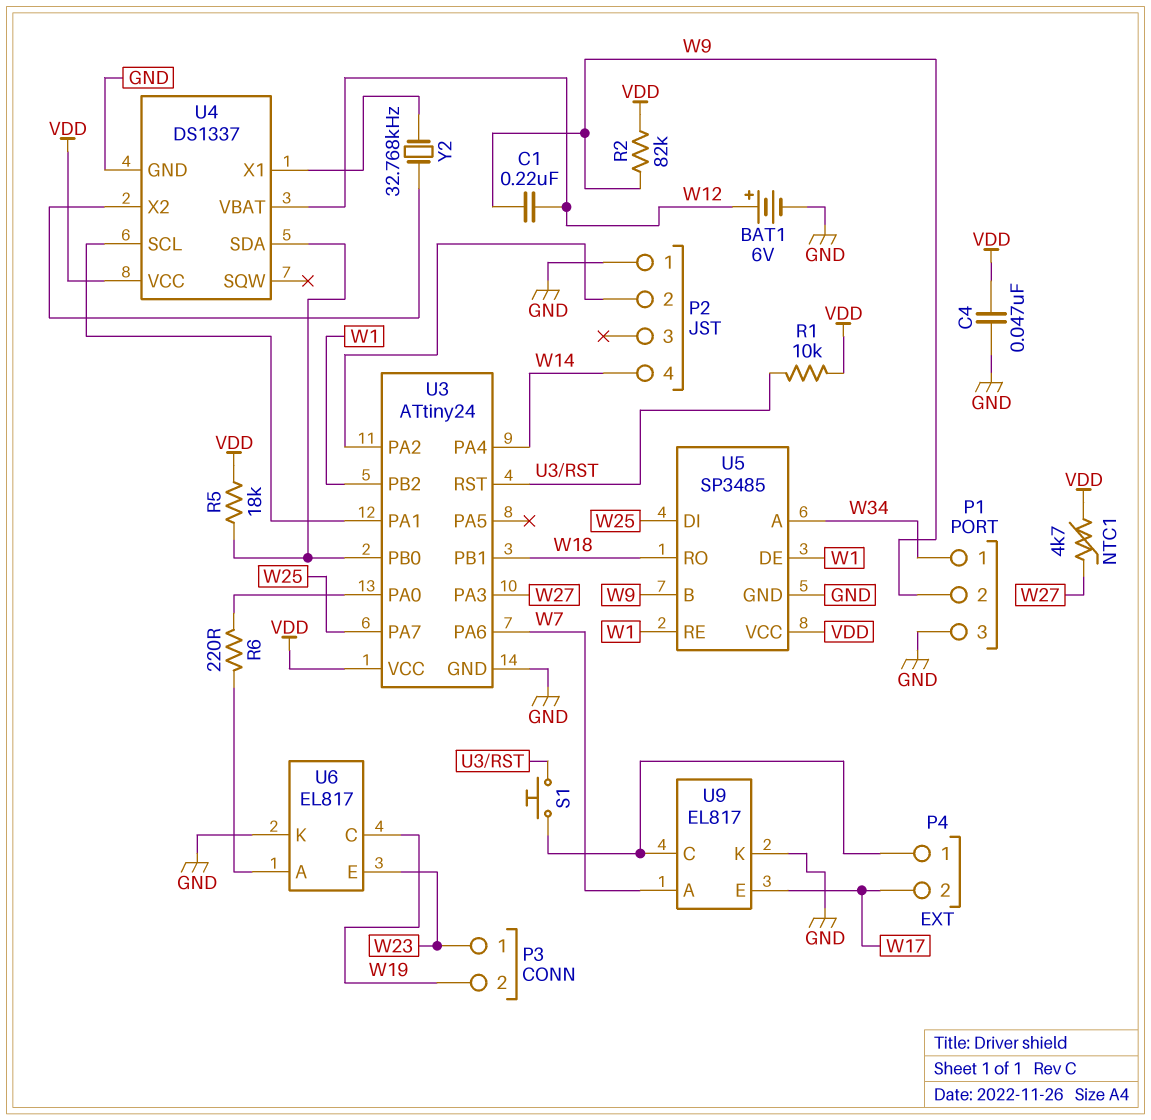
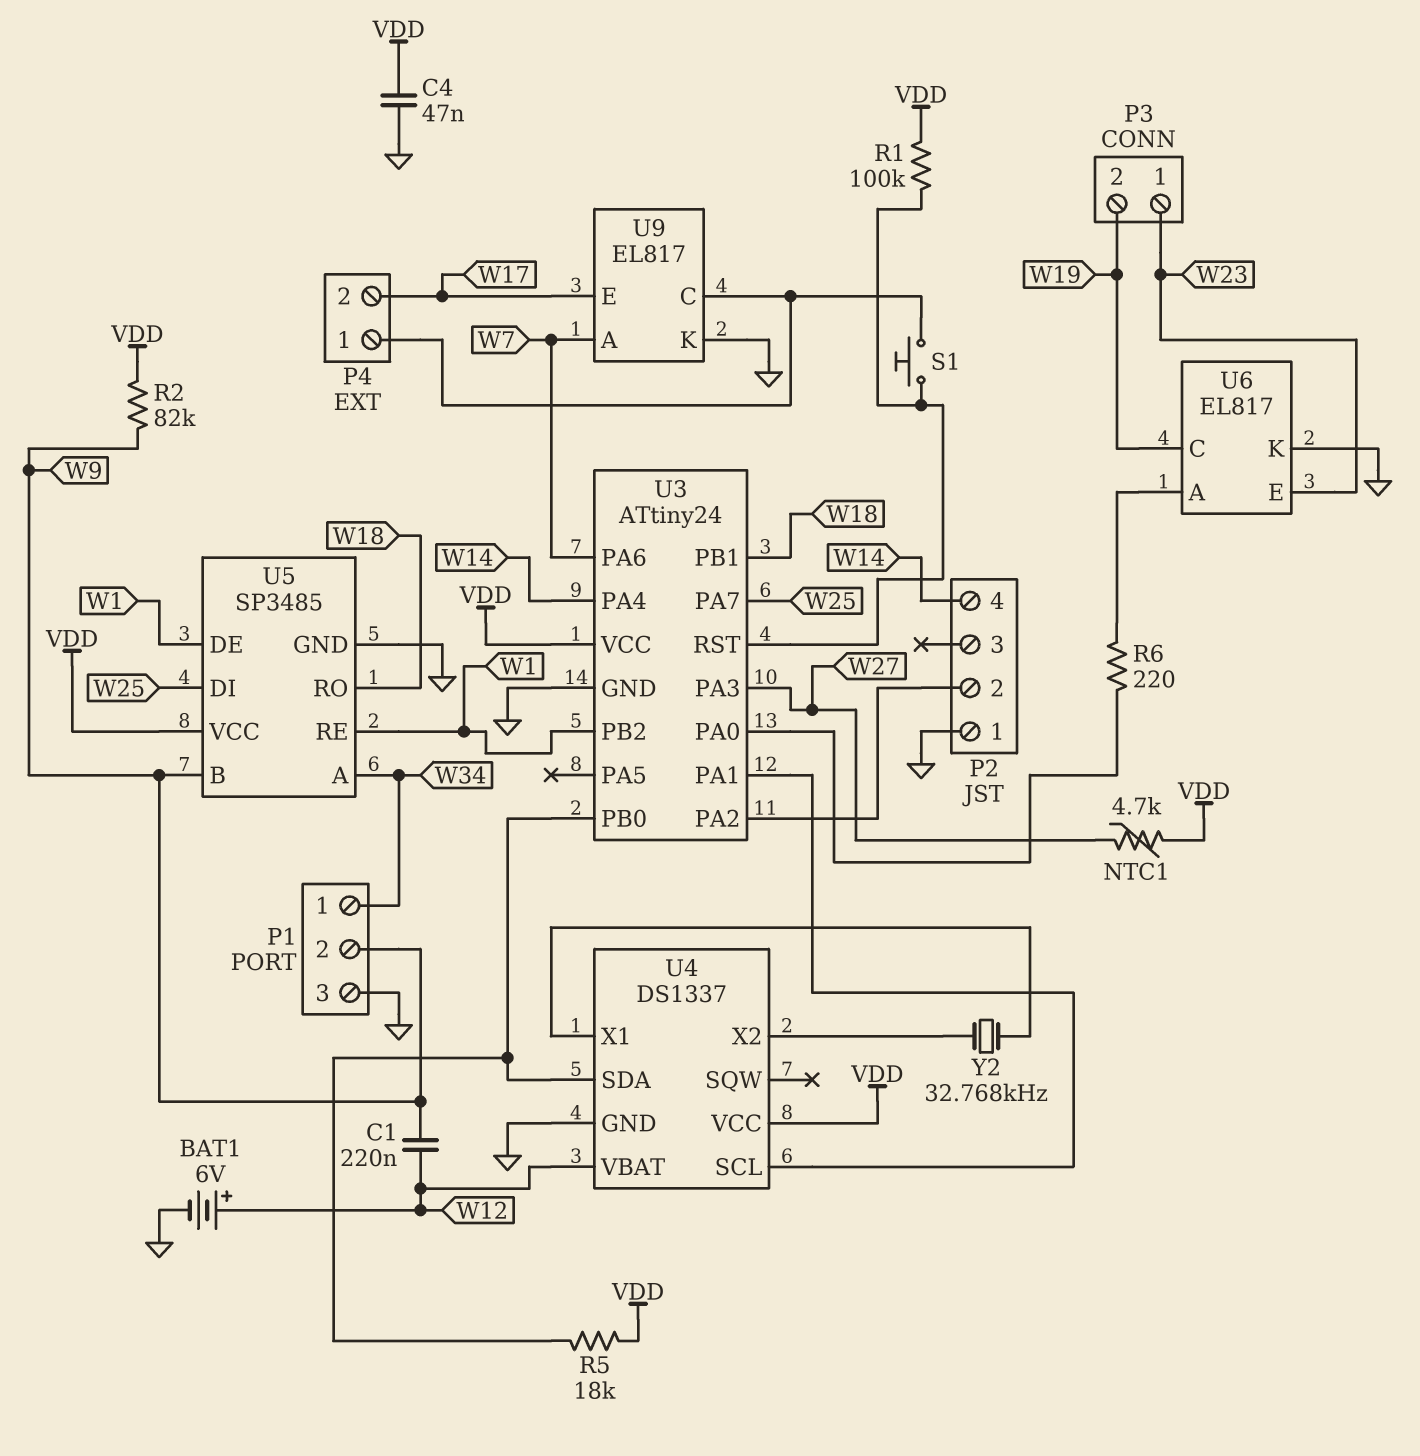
R1: 10k (U3/RST, VDD) -> 100k (U3/RST, VDD)

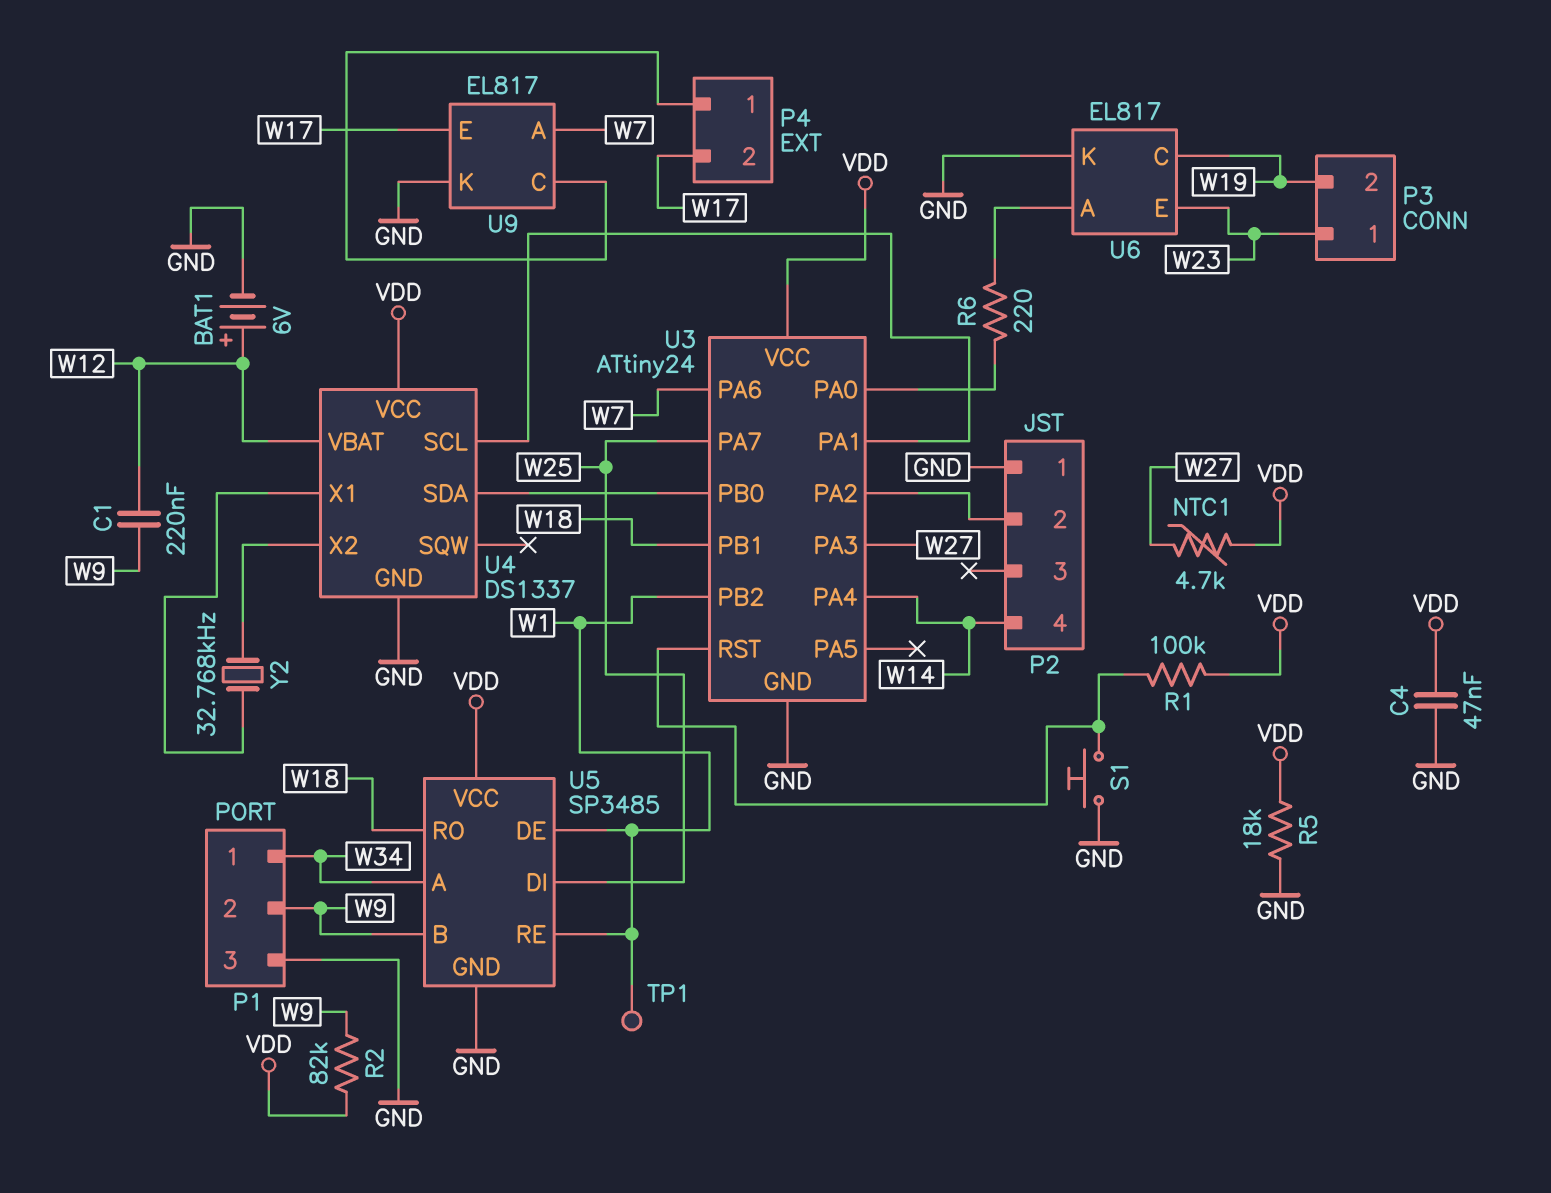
R5: 18k (U3/PB0, VDD) -> 18k (GND, VDD)
S1: button (P4/1, U3/RST) -> button (GND, U3/RST)
TP1: none -> test point (W1)

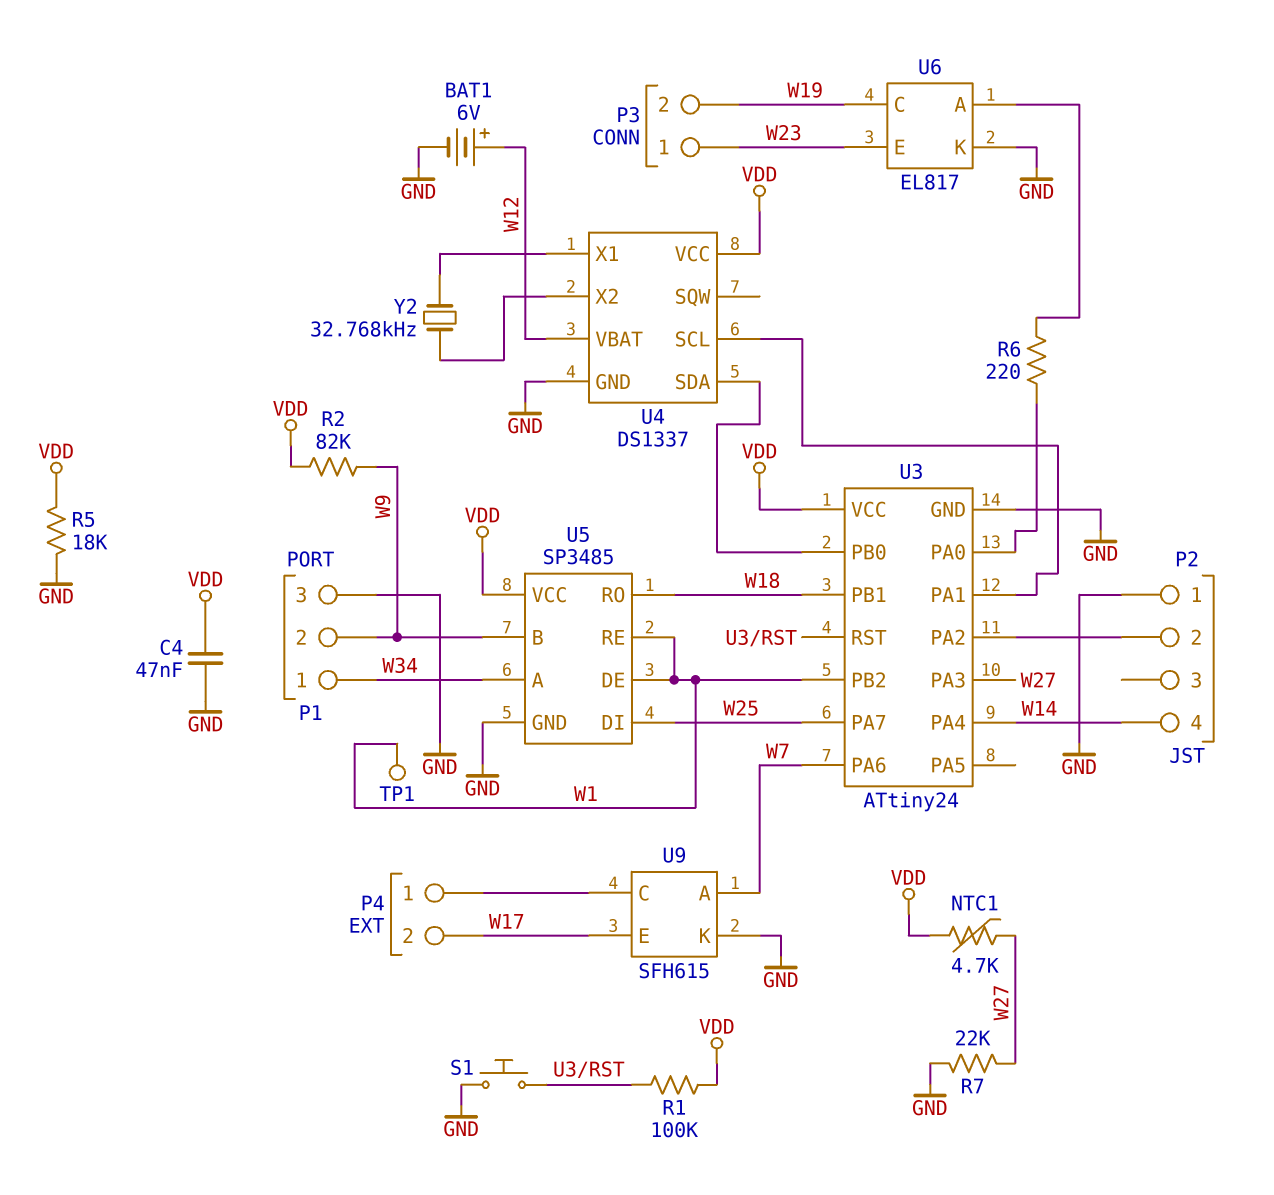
C1: 220nF (W9, W12) -> none
R7: none -> 22k (GND, W27)
U9: EL817 -> SFH615

